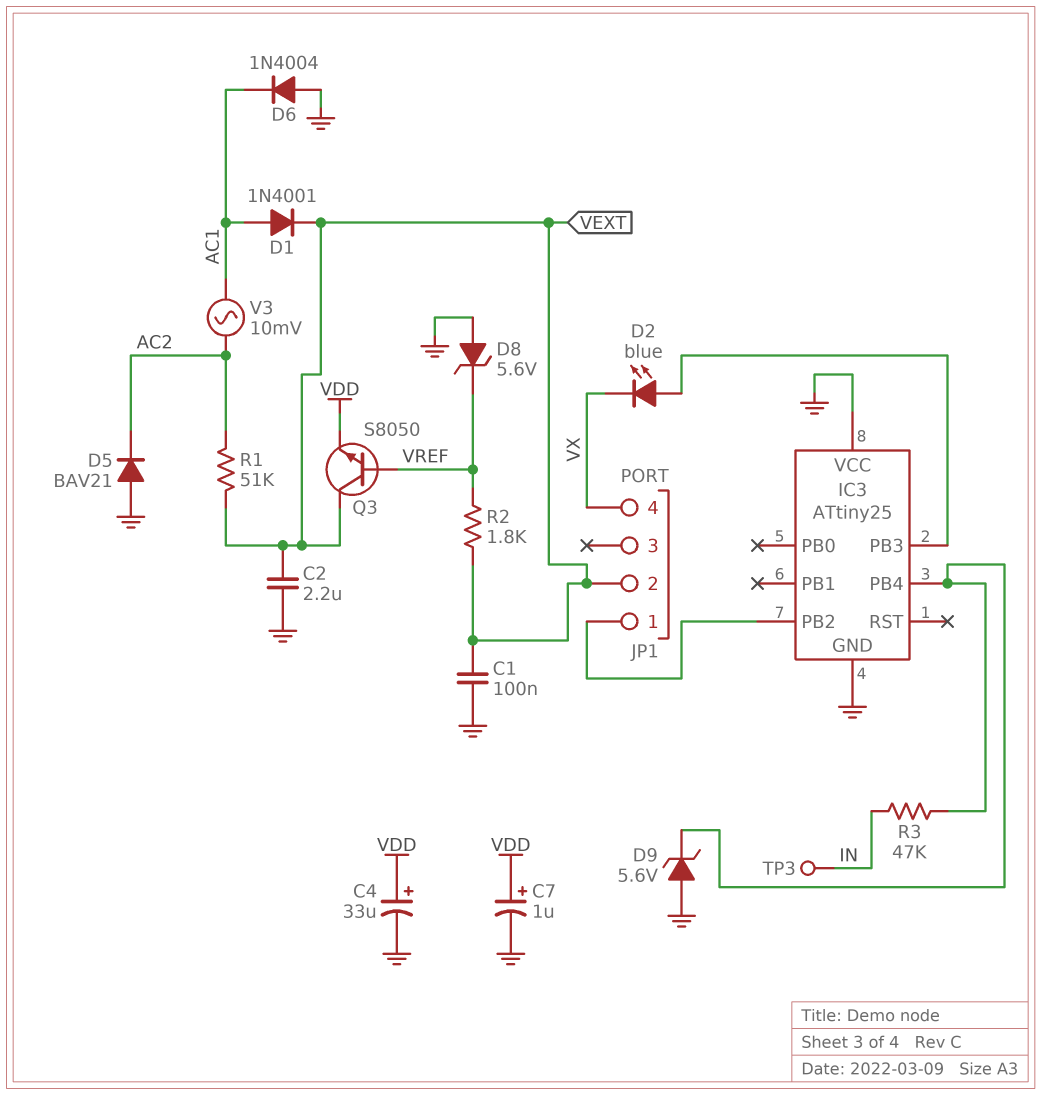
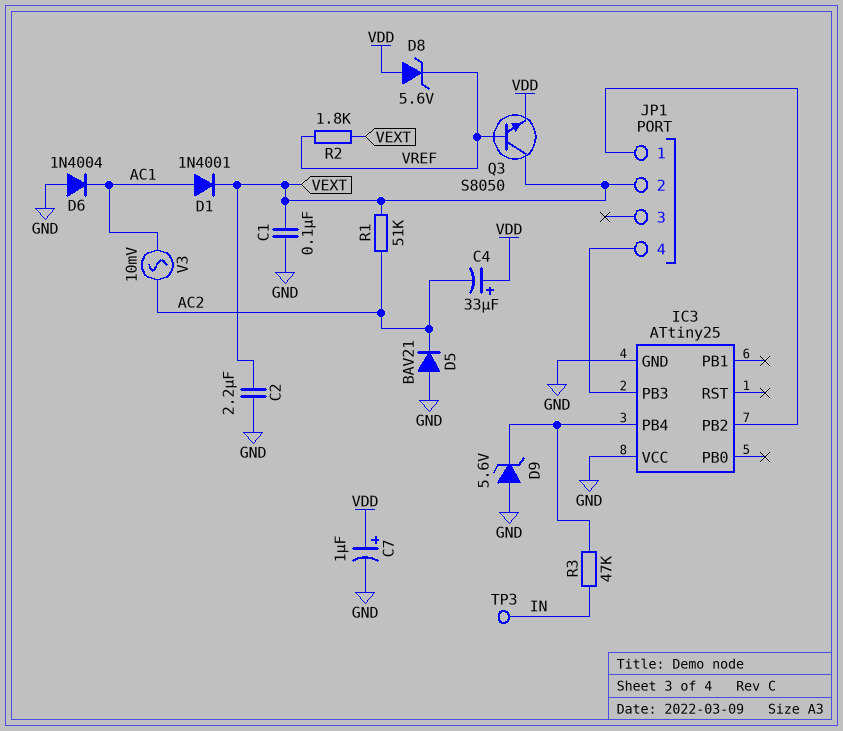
C4: 33uF (plus VDD, minus GND) -> 33uF (plus VDD, minus AC2)
D2: LED blue (A IC3/PB3, K VX) -> none
D8: zener 5.6V (A GND, K VREF) -> zener 5.6V (A VDD, K VREF)
JP1 pin 4: VX -> IC3/PB3

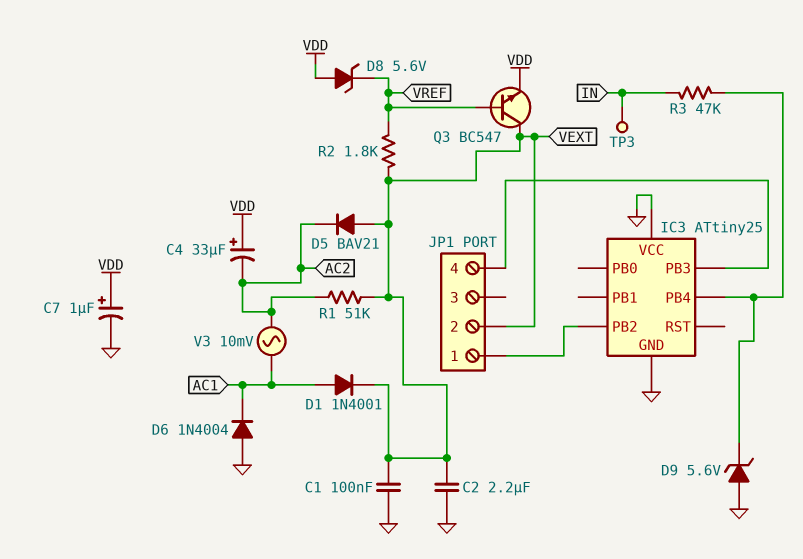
D5: diode BAV21 (A GND, K AC2) -> diode BAV21 (A VEXT, K AC2)
Q3: NPN S8050 (B VREF, C VEXT, E VDD) -> NPN BC547 (B VREF, C VEXT, E VDD)

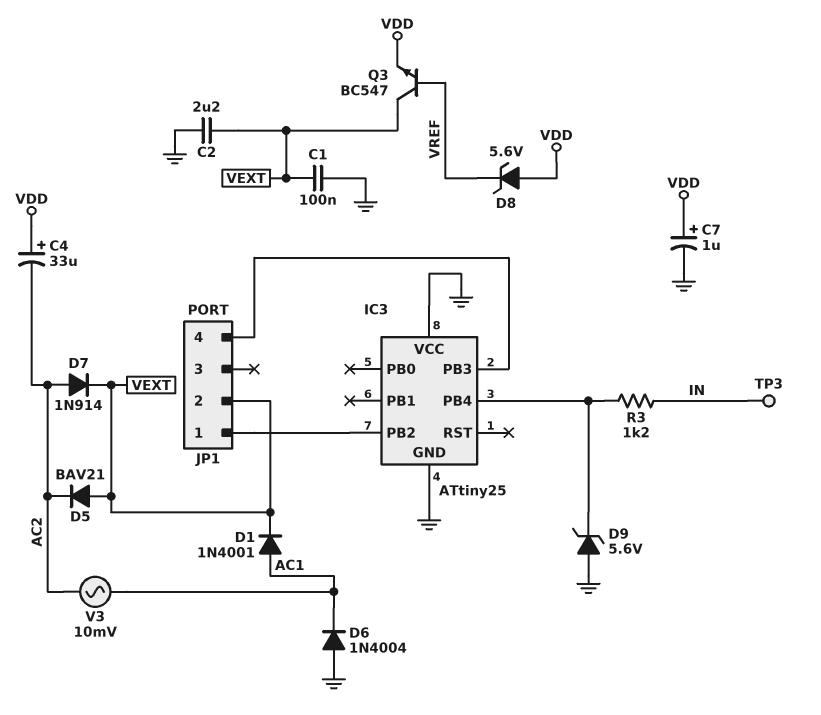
D7: none -> diode 1N914 (A AC2, K VEXT)
R1: 51k (AC2, VEXT) -> none
R2: 1.8k (VEXT, VREF) -> none
R3: 47k (IC3/PB4, IN) -> 1.2k (IC3/PB4, IN)

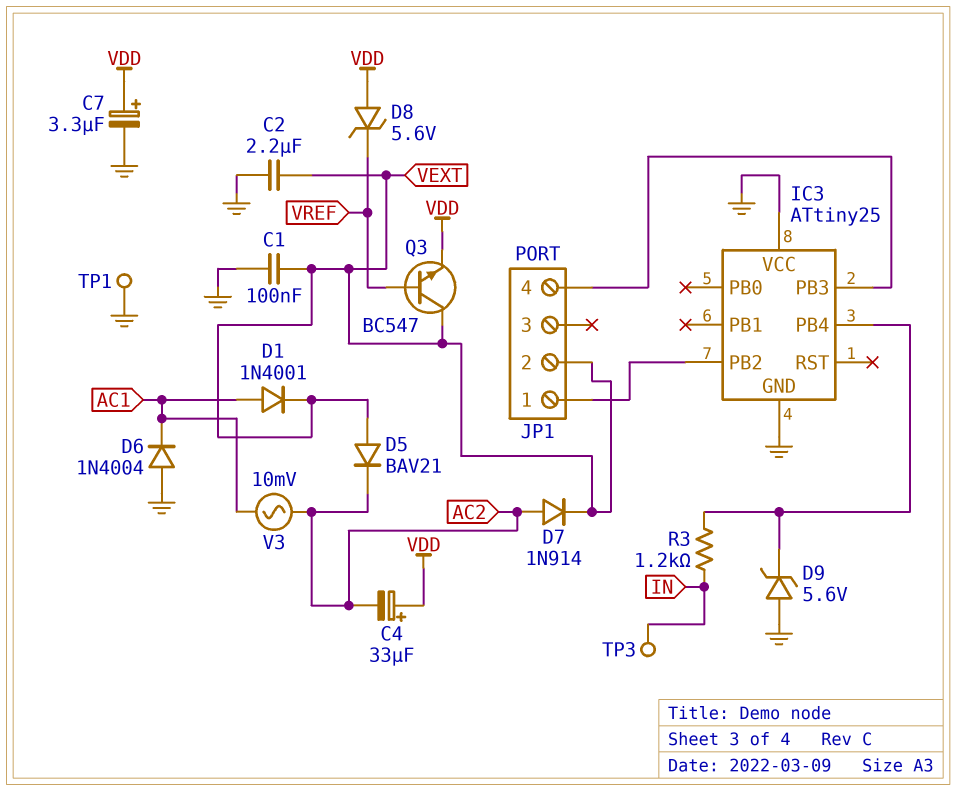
C7: 1uF (plus VDD, minus GND) -> 3.3uF (plus VDD, minus GND)
TP1: none -> test point (GND)

